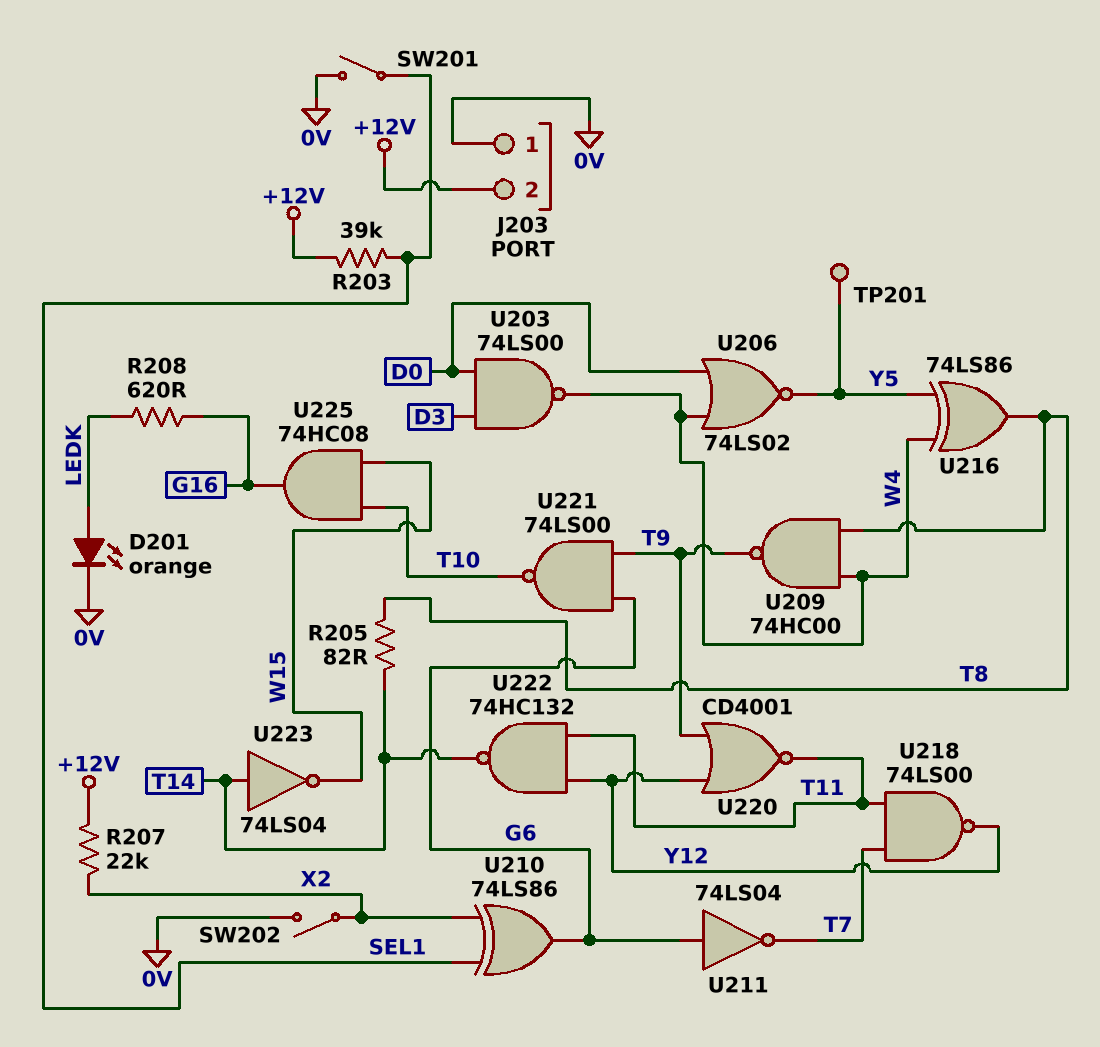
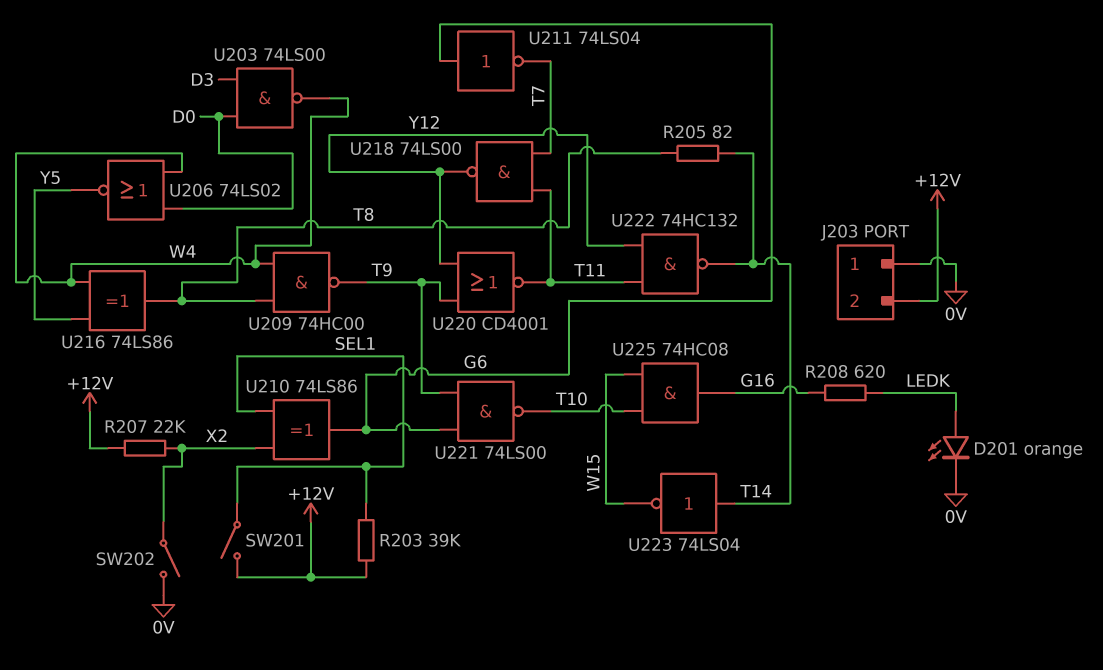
SW201: switch (0V, SEL1) -> switch (+12V, SEL1)
TP201: test point (Y5) -> none

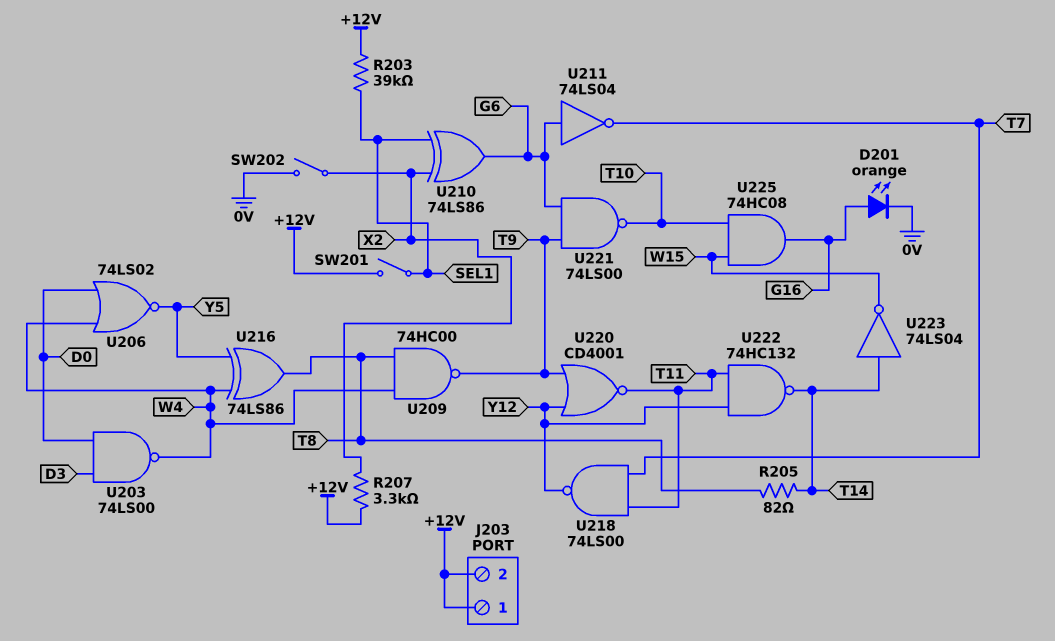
D201: LED orange (A LEDK, K 0V) -> LED orange (A G16, K 0V)
J203 pin 1: 0V -> +12V
R207: 22k (+12V, X2) -> 3.3k (+12V, X2)
R208: 620 (G16, LEDK) -> none

